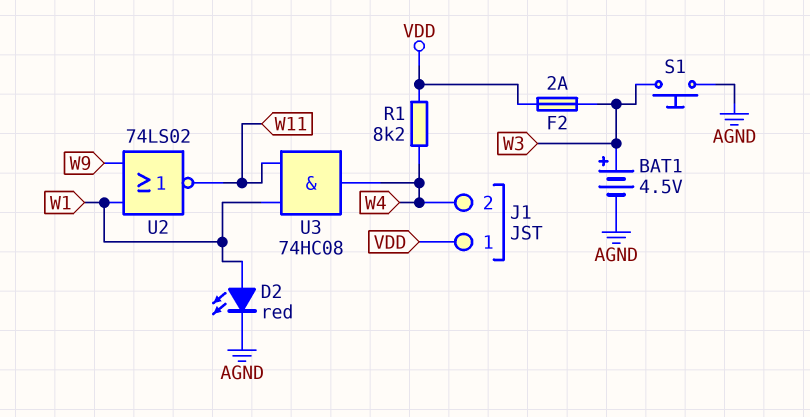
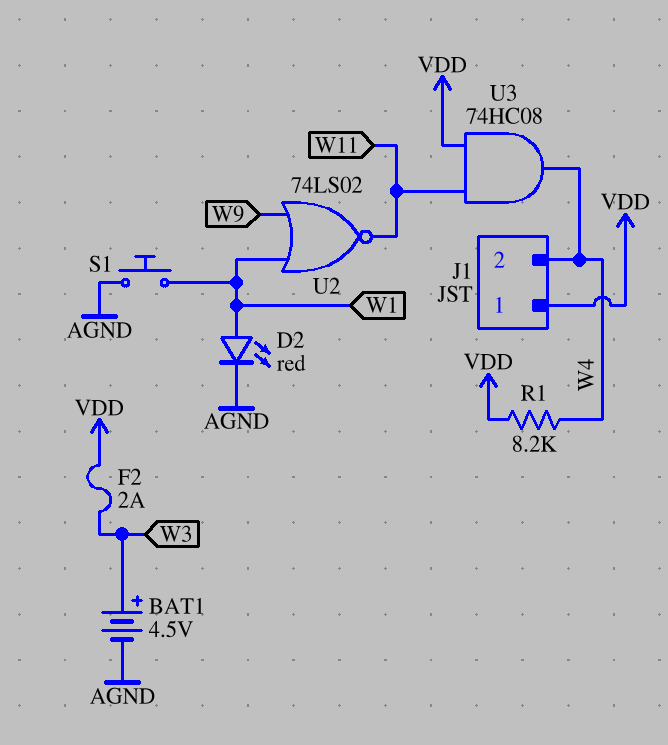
S1: button (AGND, W3) -> button (AGND, W1)
U3: AND 74HC08 (in W1, in W11, out W4) -> AND 74HC08 (in VDD, in W11, out W4)

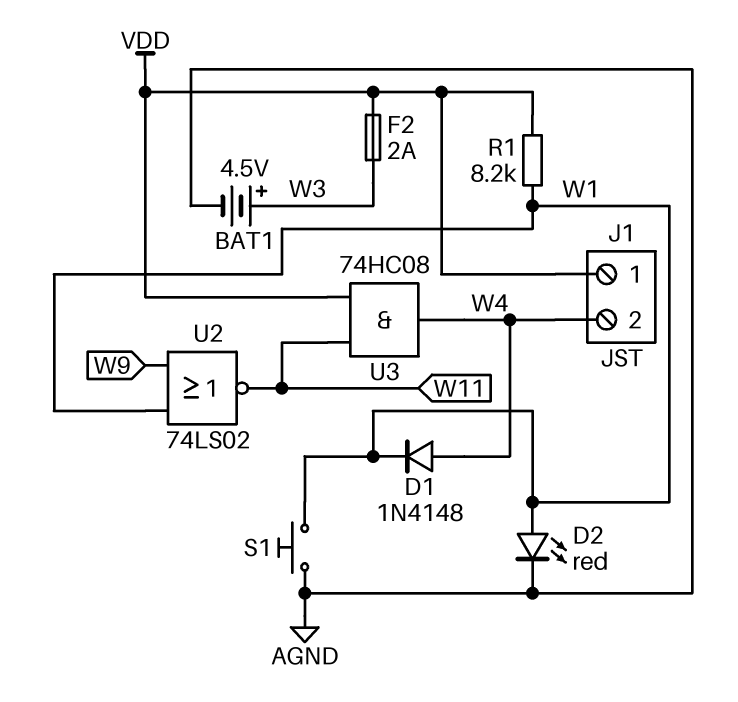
D1: none -> diode 1N4148 (A W4, K W1)
R1: 8.2k (VDD, W4) -> 8.2k (VDD, W1)

